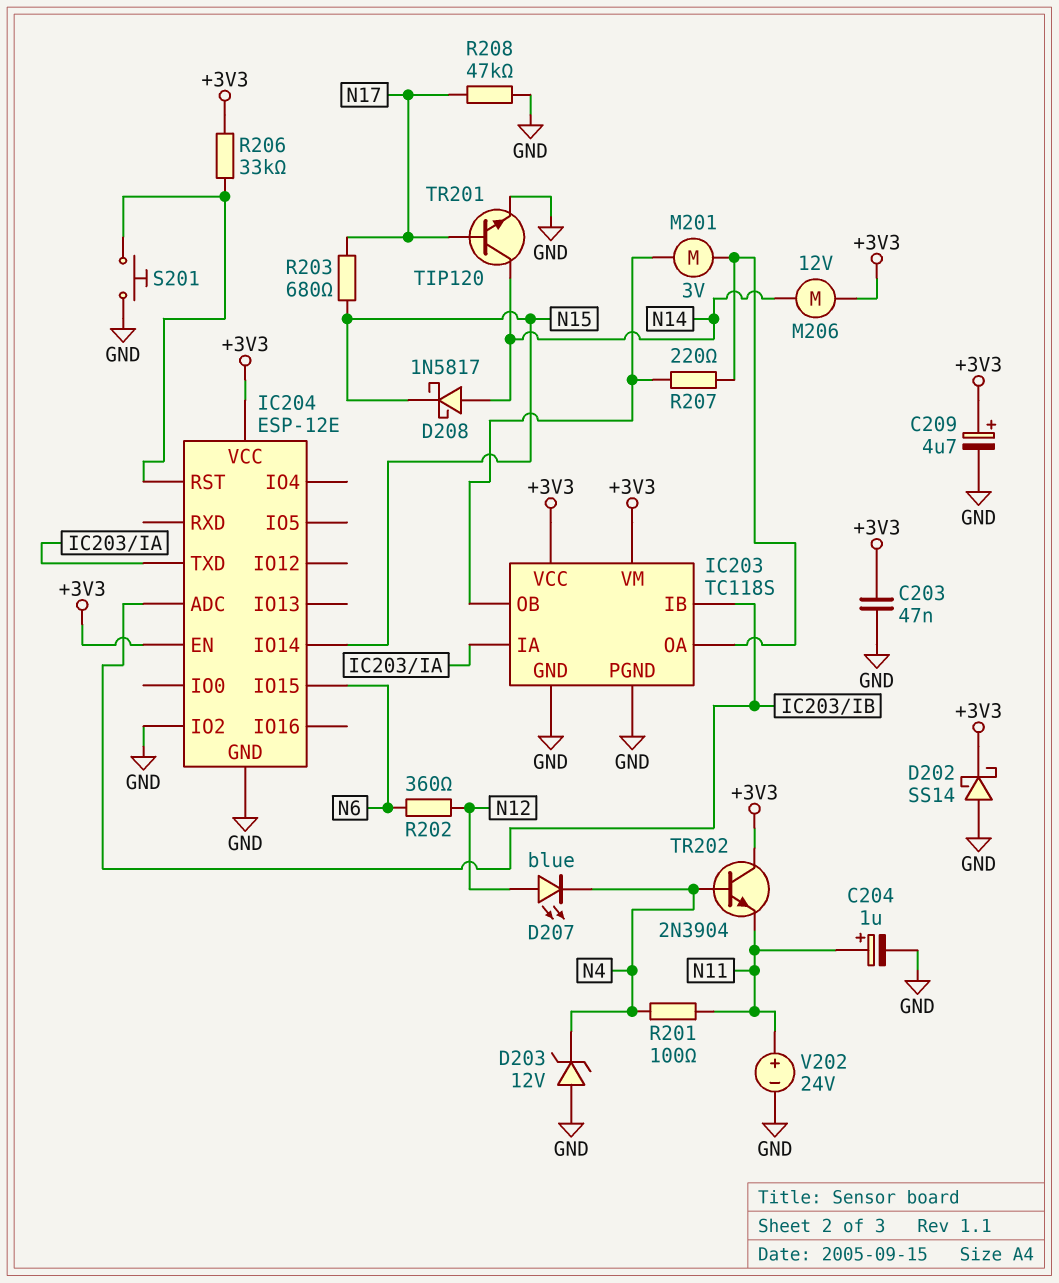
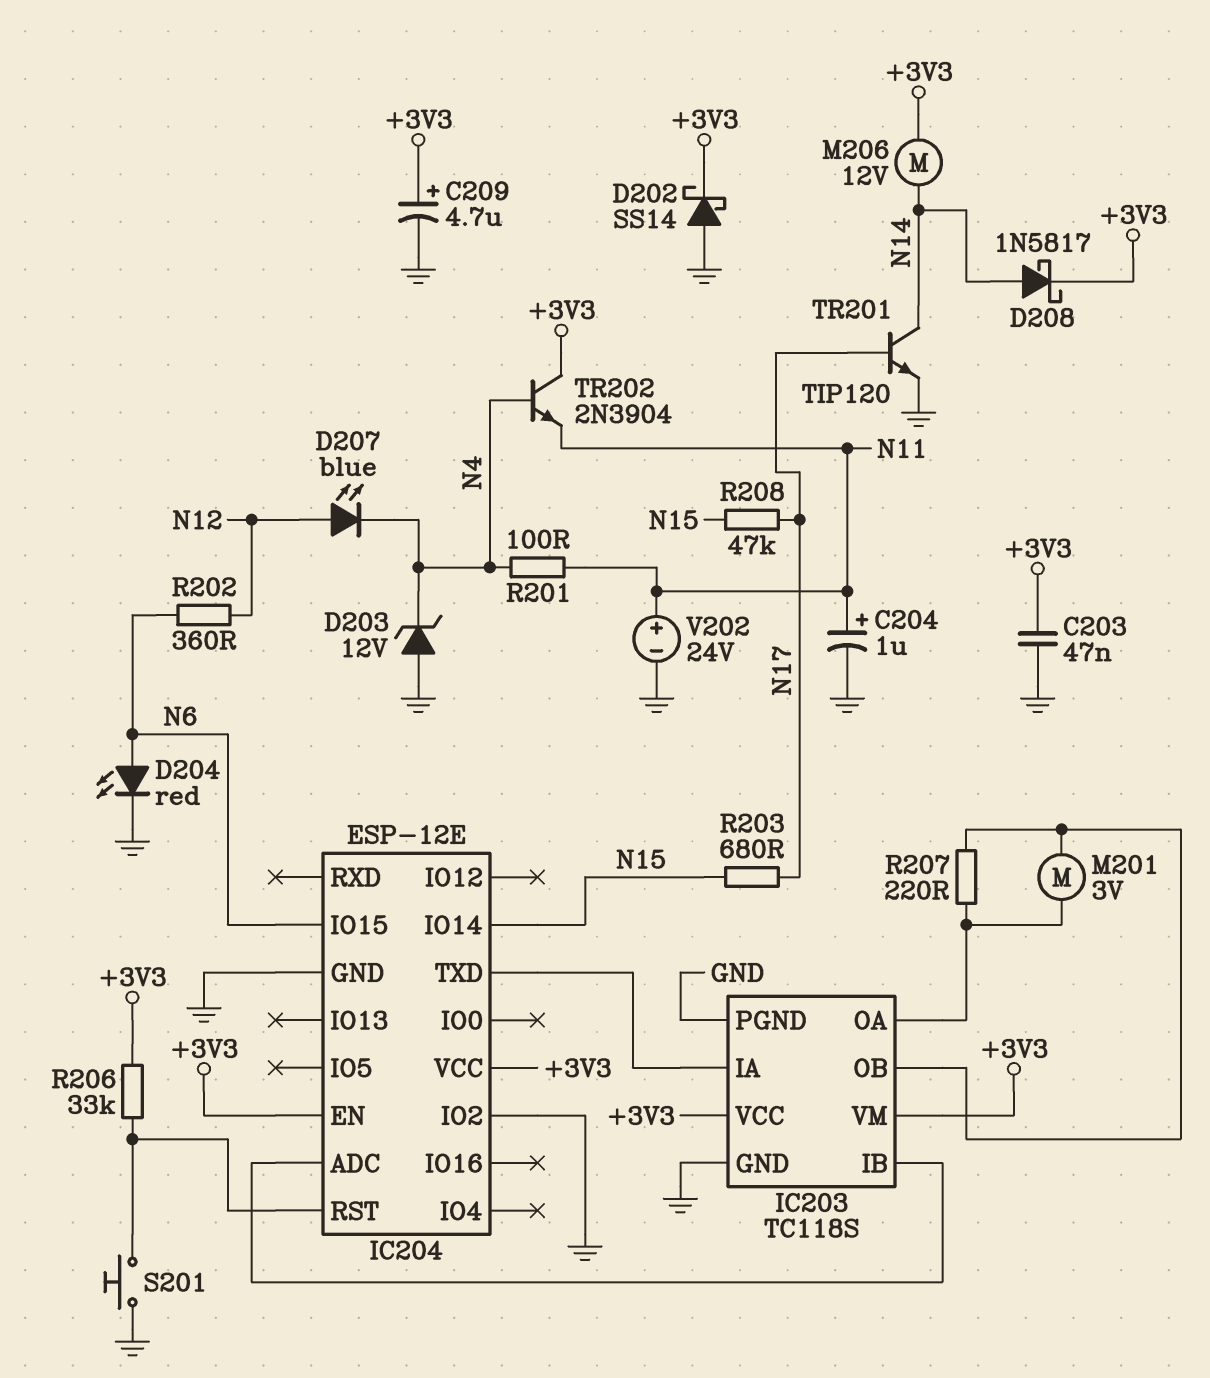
D204: none -> LED red (A N6, K GND)
D208: schottky 1N5817 (A N14, K N15) -> schottky 1N5817 (A N14, K +3V3)
R208: 47k (GND, N17) -> 47k (N15, N17)

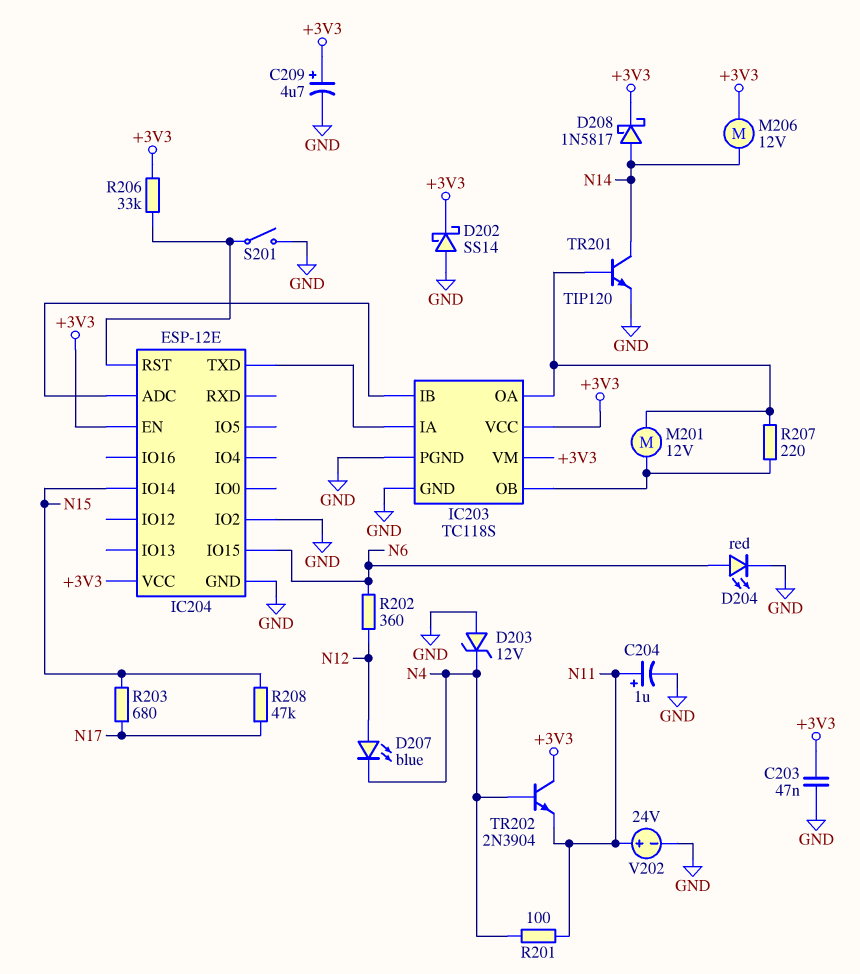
M201: motor 3V (IC203/OA, IC203/OB) -> motor 12V (IC203/OA, IC203/OB)
S201: button (GND, IC204/RST) -> switch (GND, IC204/RST)
TR201: NPN TIP120 (B N17, C N14, E GND) -> NPN TIP120 (B IC203/OA, C N14, E GND)

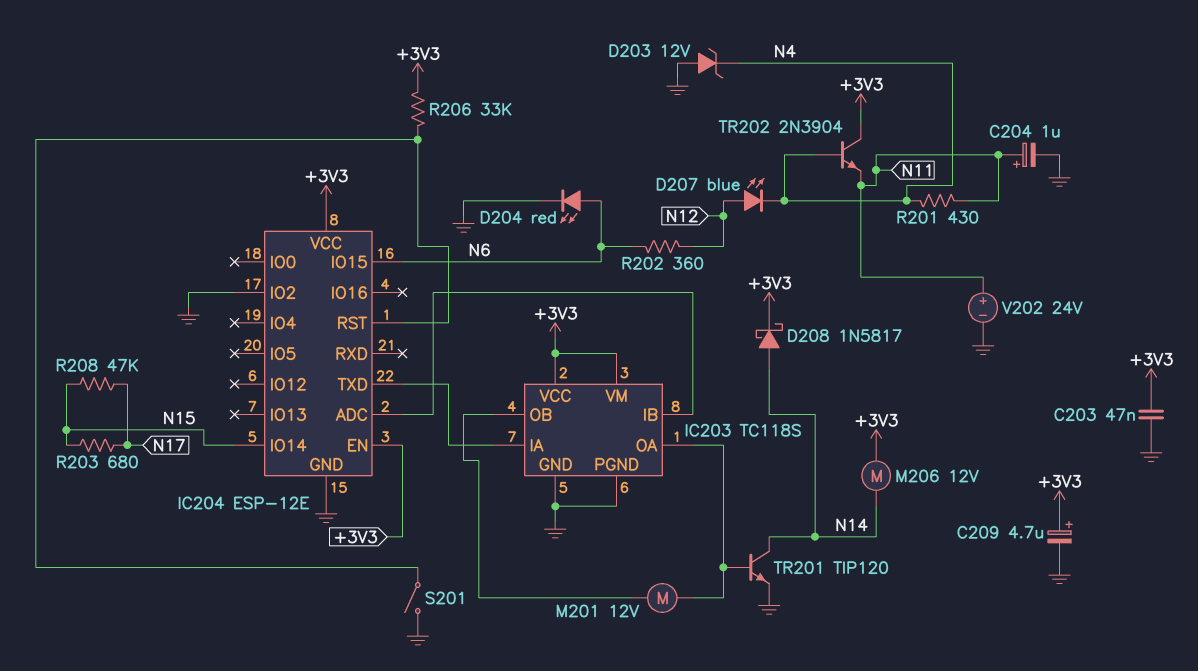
D202: schottky SS14 (A GND, K +3V3) -> none
R201: 100 (N4, N11) -> 430 (N4, N11)
R207: 220 (IC203/OA, IC203/OB) -> none

